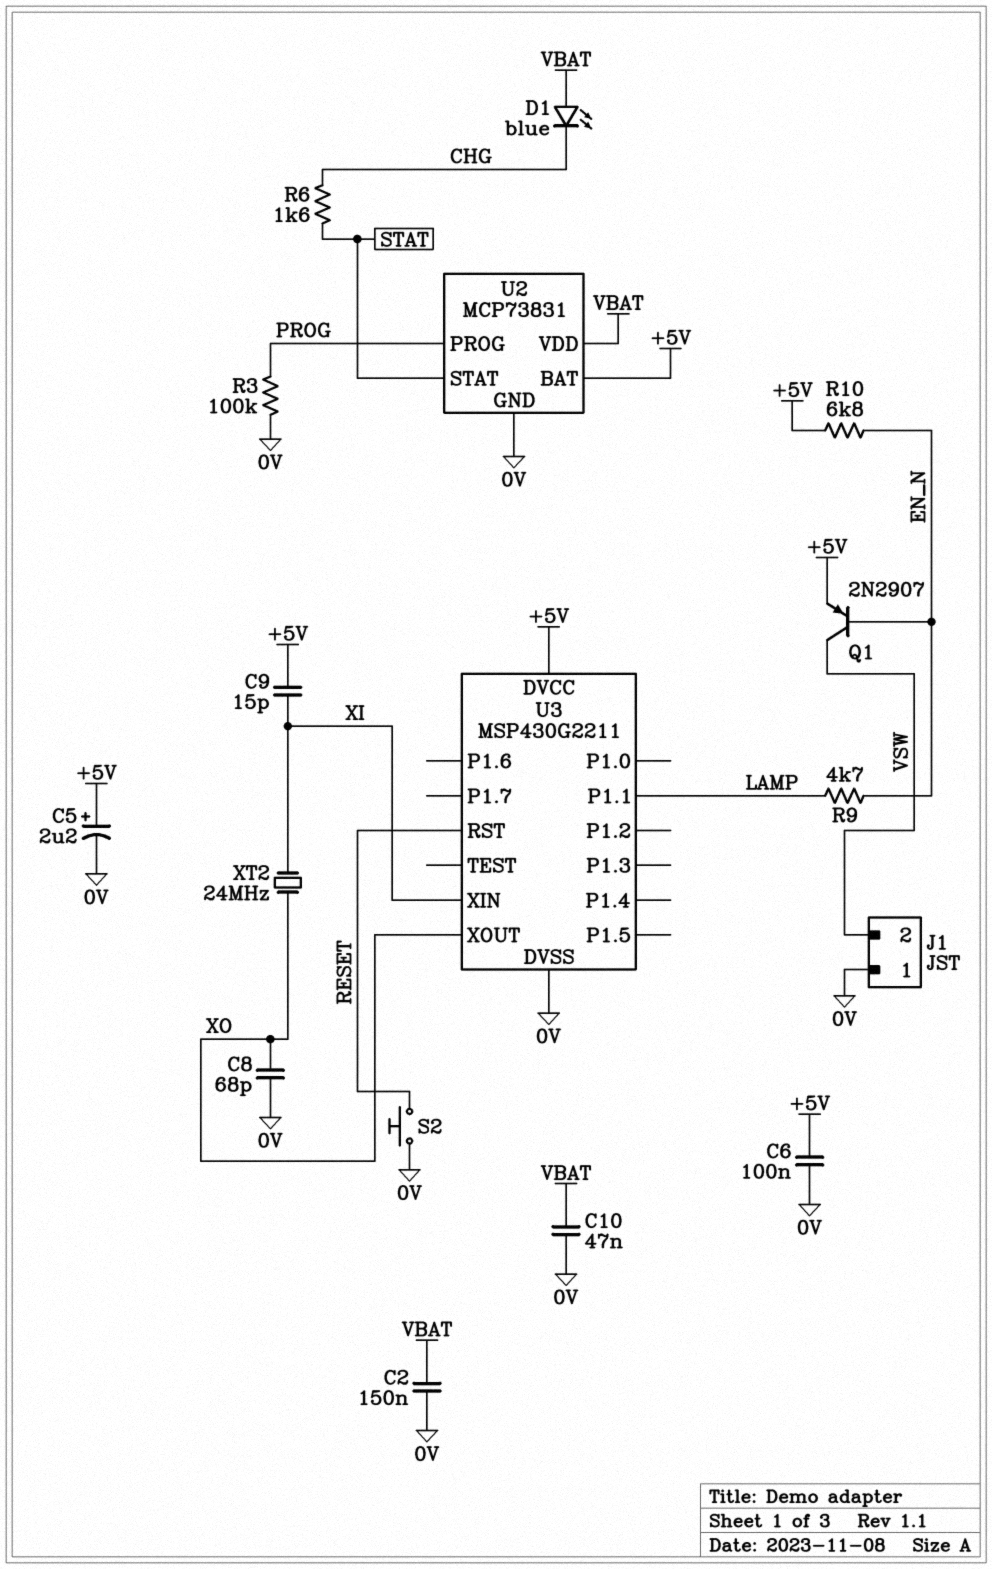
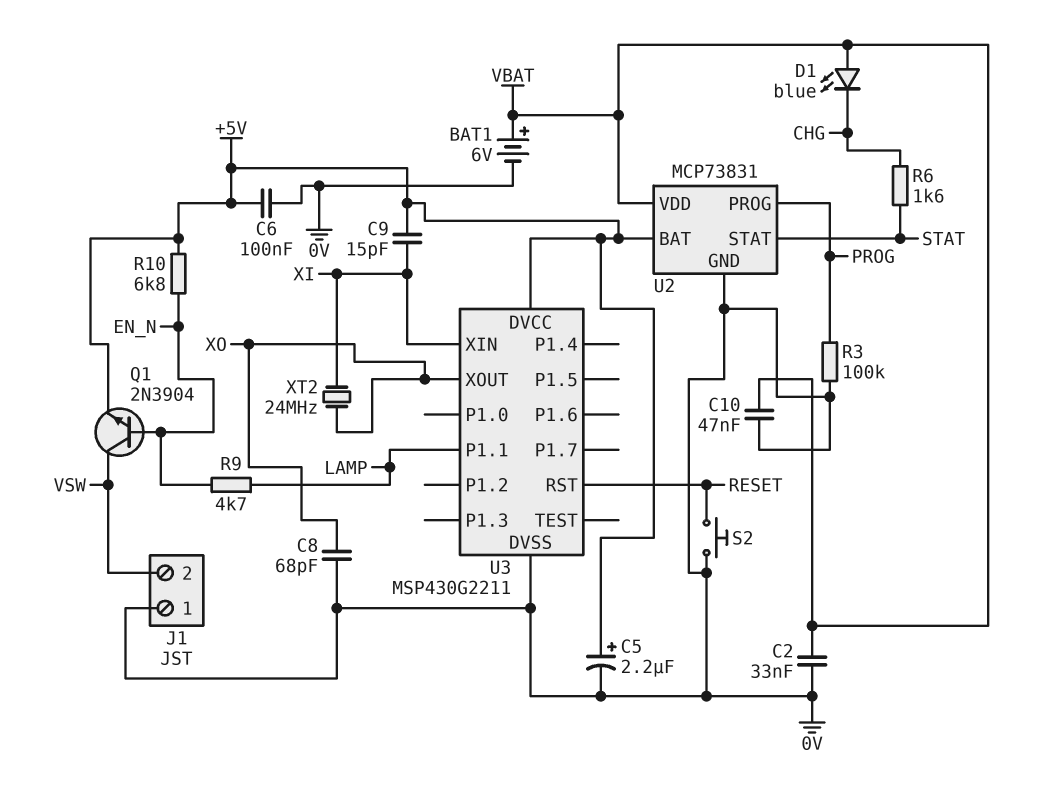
BAT1: none -> 6V (plus VBAT, minus 0V)
C2: 150nF (0V, VBAT) -> 33nF (0V, VBAT)
Q1: PNP 2N2907 (B EN_N, C VSW, E +5V) -> NPN 2N3904 (B EN_N, C VSW, E +5V)

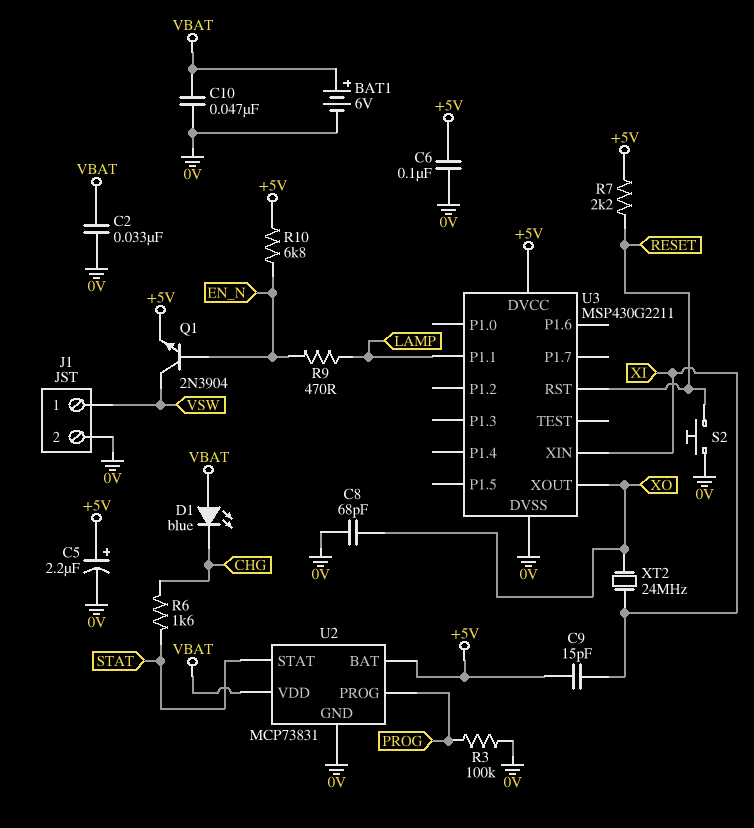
J1 pin 1: 0V -> VSW
J1 pin 2: VSW -> 0V
R7: none -> 2.2k (+5V, RESET)
R9: 4.7k (EN_N, LAMP) -> 470 (EN_N, LAMP)

